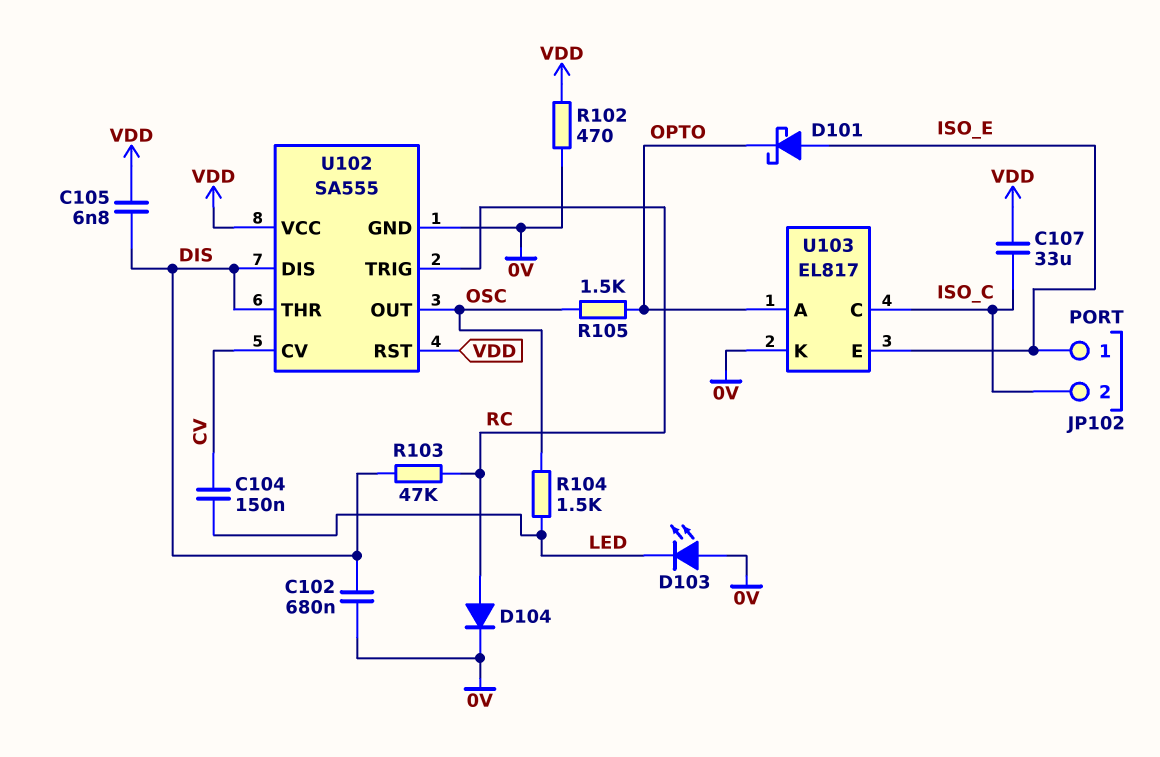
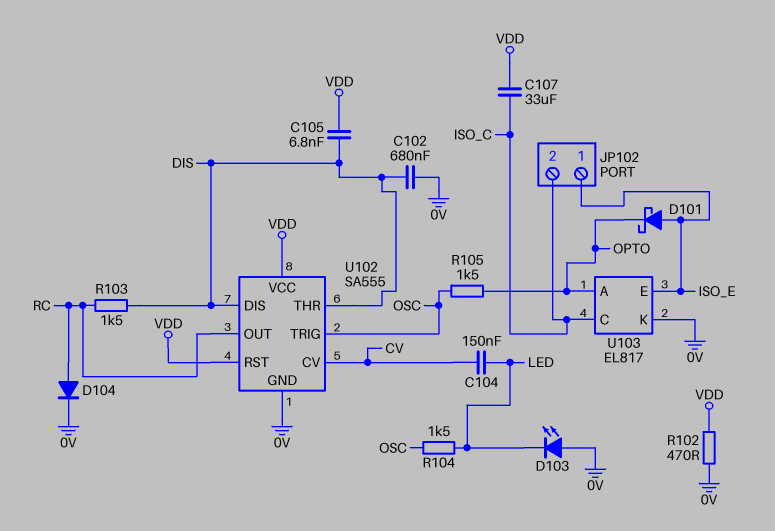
R103: 47k (DIS, RC) -> 1.5k (DIS, RC)
U102 pin OUT: OSC -> RC
U102 pin TRIG: RC -> OSC

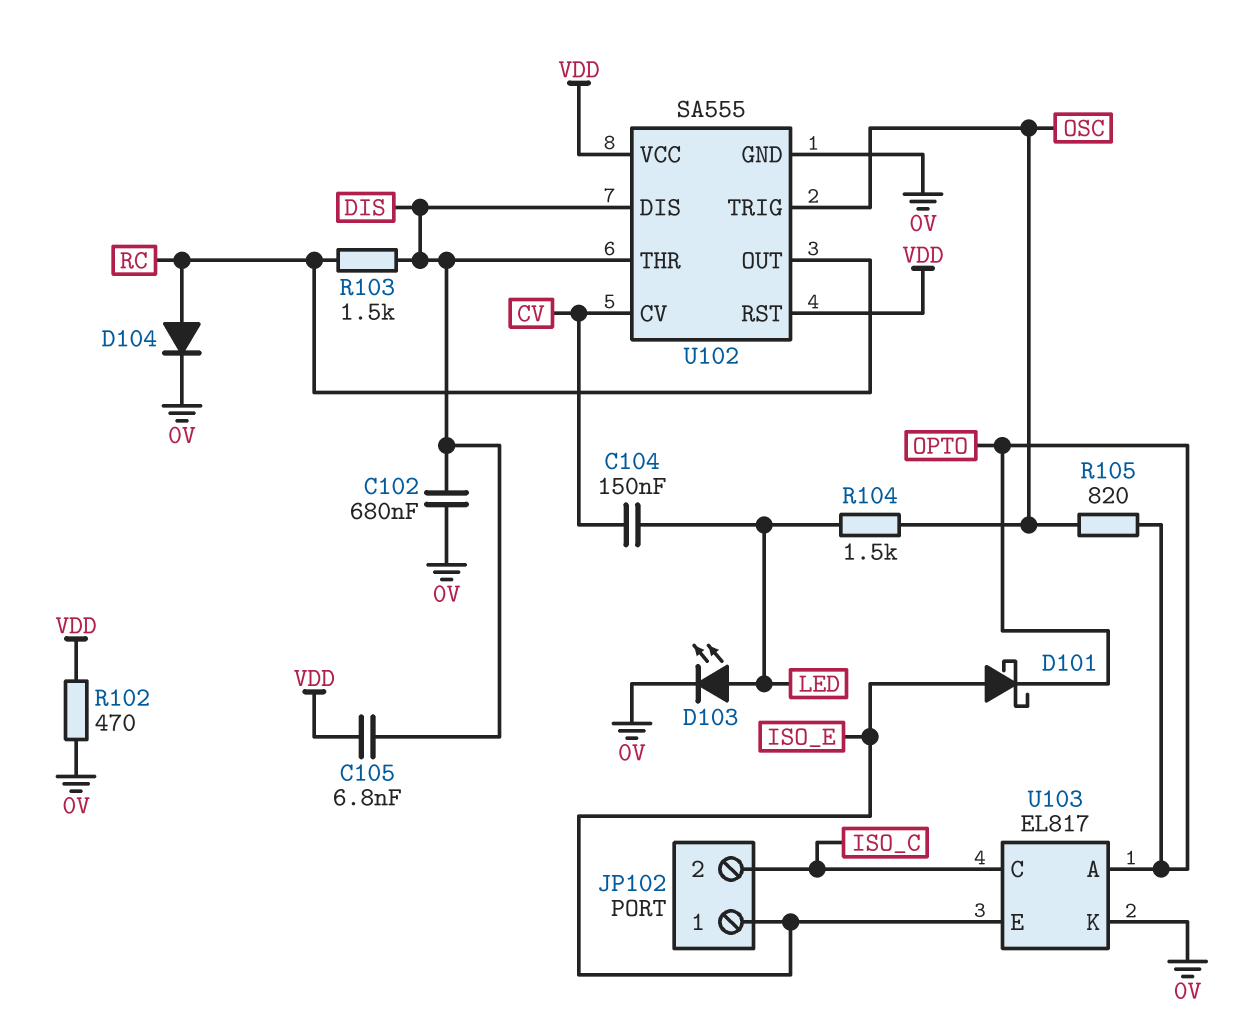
C107: 33uF (ISO_C, VDD) -> none
D103: LED (A 0V, K LED) -> LED (A LED, K 0V)
R105: 1.5k (OPTO, OSC) -> 820 (OPTO, OSC)

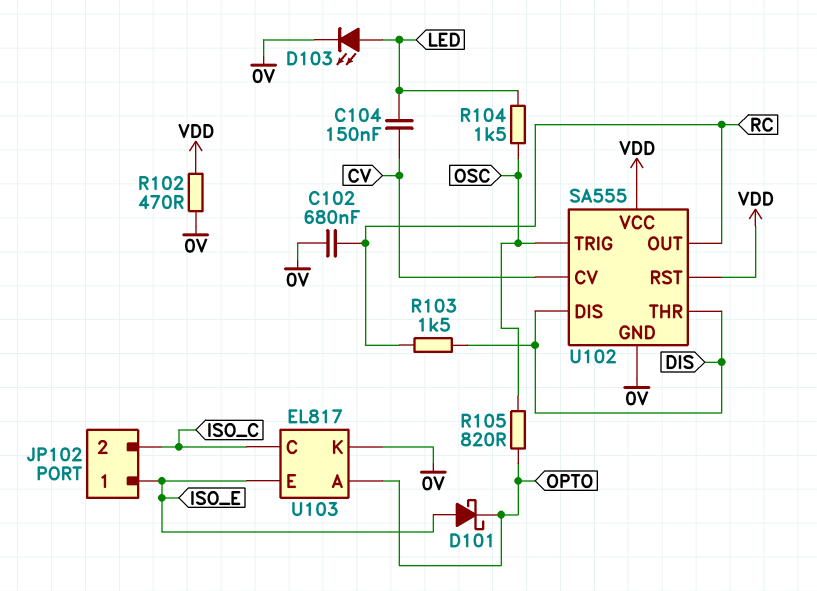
C102: 680nF (0V, DIS) -> 680nF (0V, RC)
C105: 6.8nF (DIS, VDD) -> none
D104: diode (A RC, K 0V) -> none

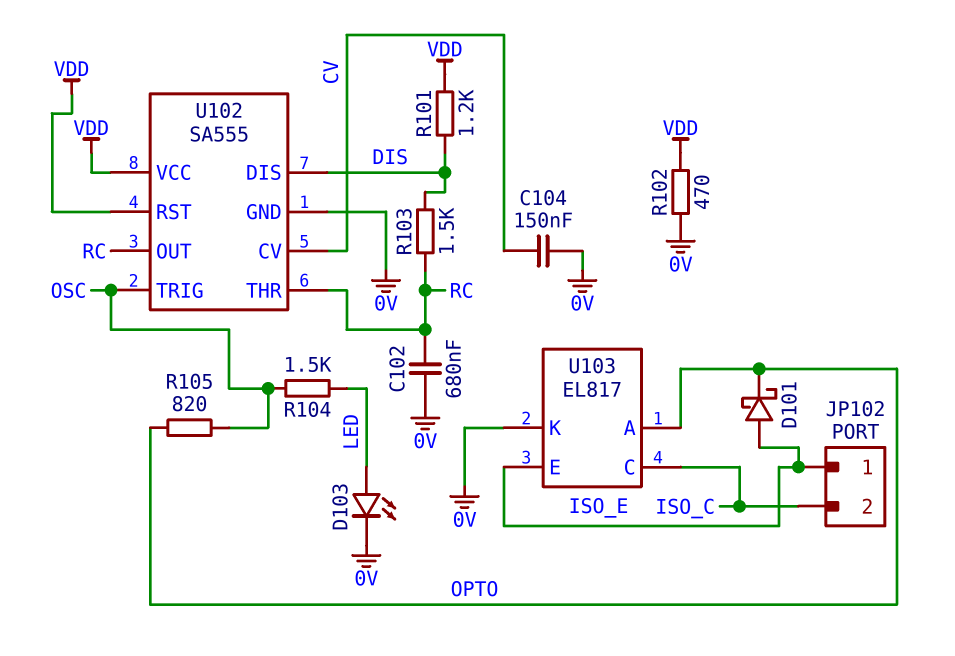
C104: 150nF (CV, LED) -> 150nF (0V, CV)
R101: none -> 1.2k (DIS, VDD)
U102 pin THR: DIS -> RC

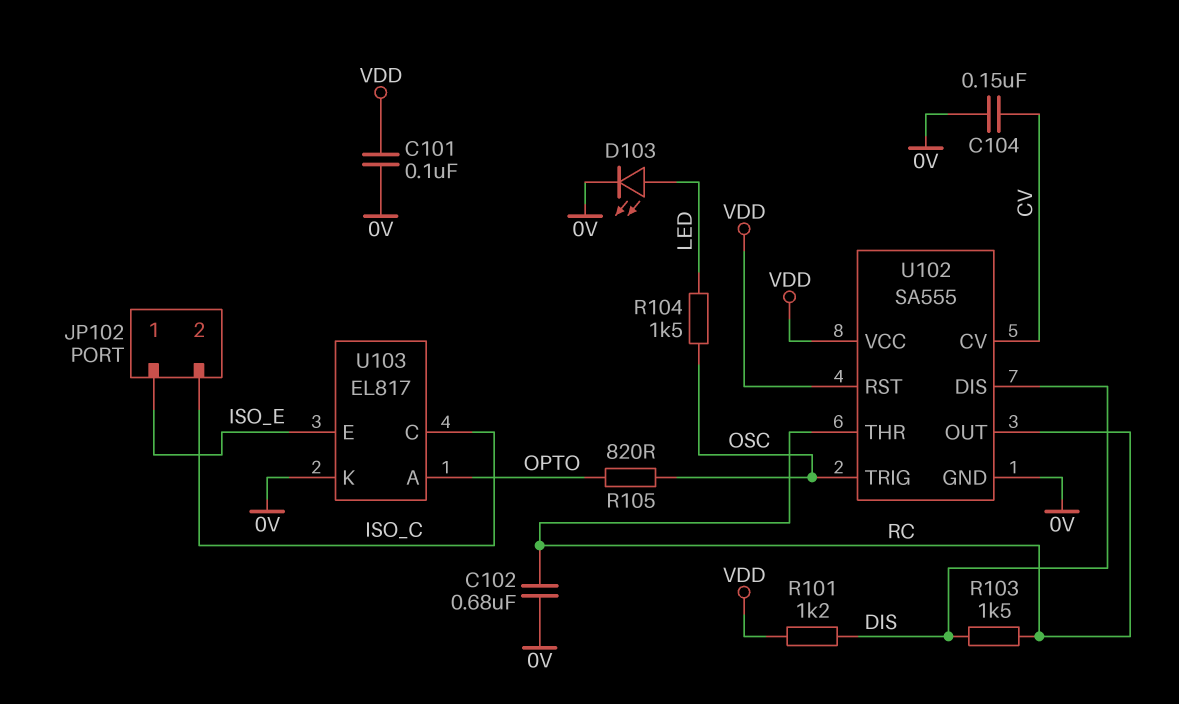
C101: none -> 100nF (0V, VDD)
D101: schottky (A ISO_E, K OPTO) -> none
R102: 470 (0V, VDD) -> none

